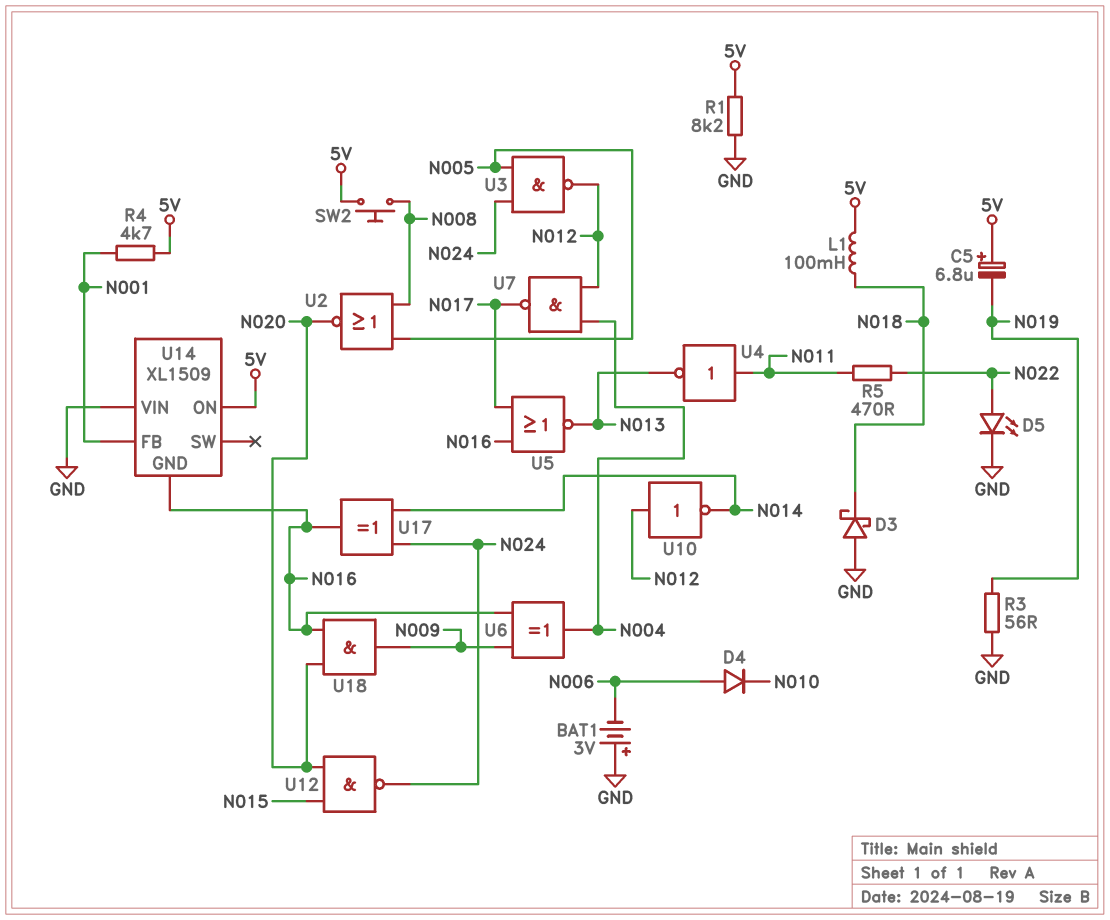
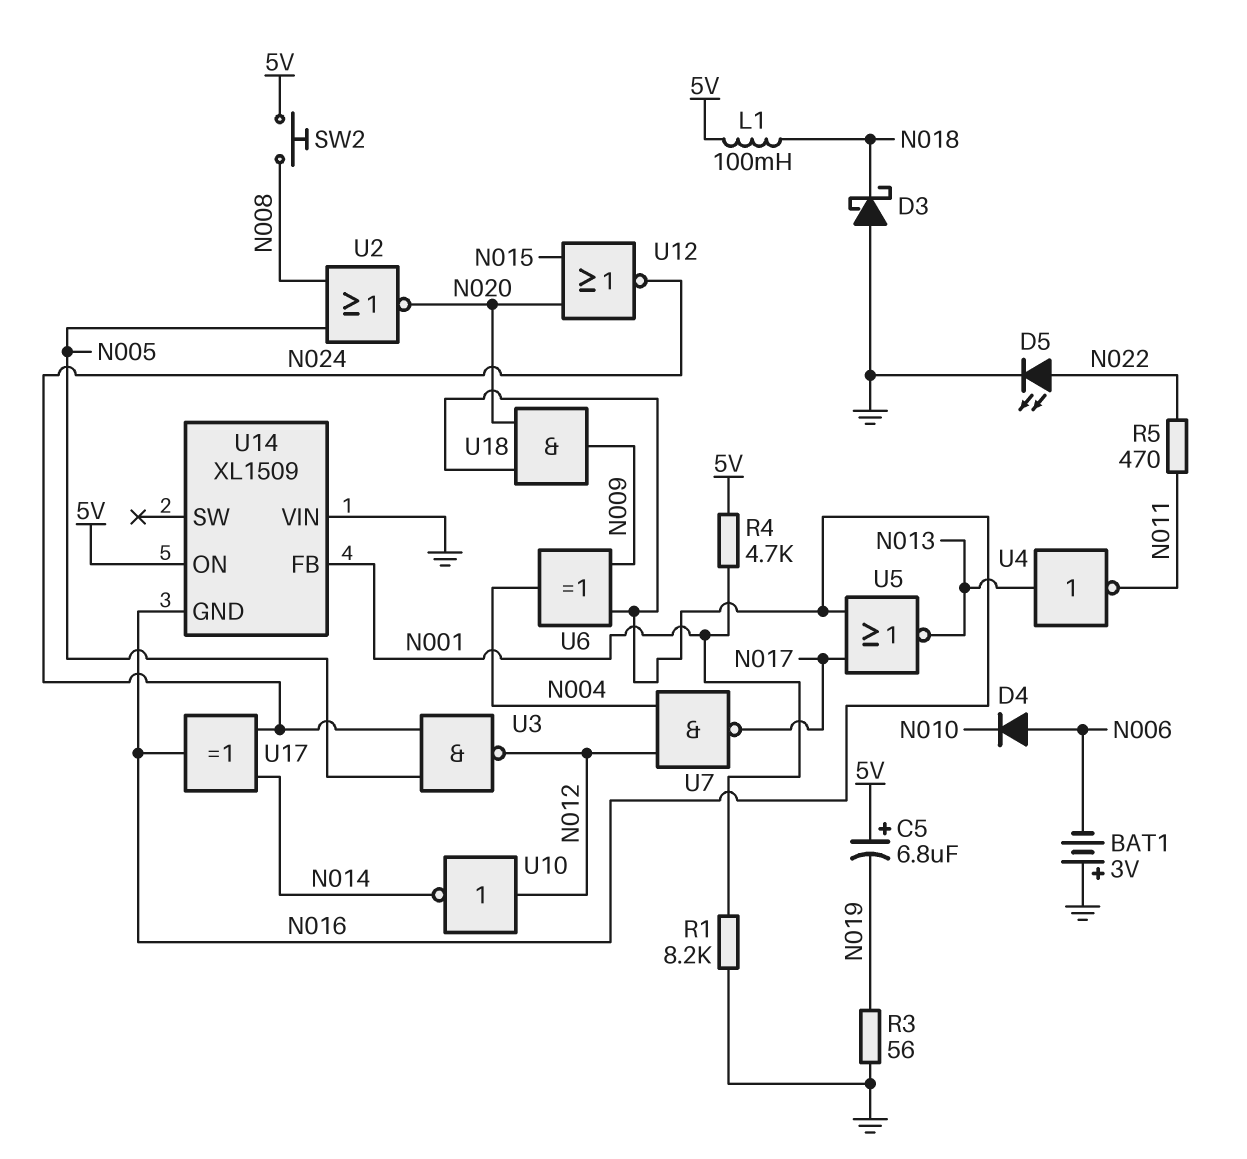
R1: 8.2k (5V, GND) -> 8.2k (GND, N001)
U4: NOT (in N011, out N013) -> NOT (in N013, out N011)
U12: NAND (in N015, in N020, out N024) -> NOR (in N015, in N020, out N024)

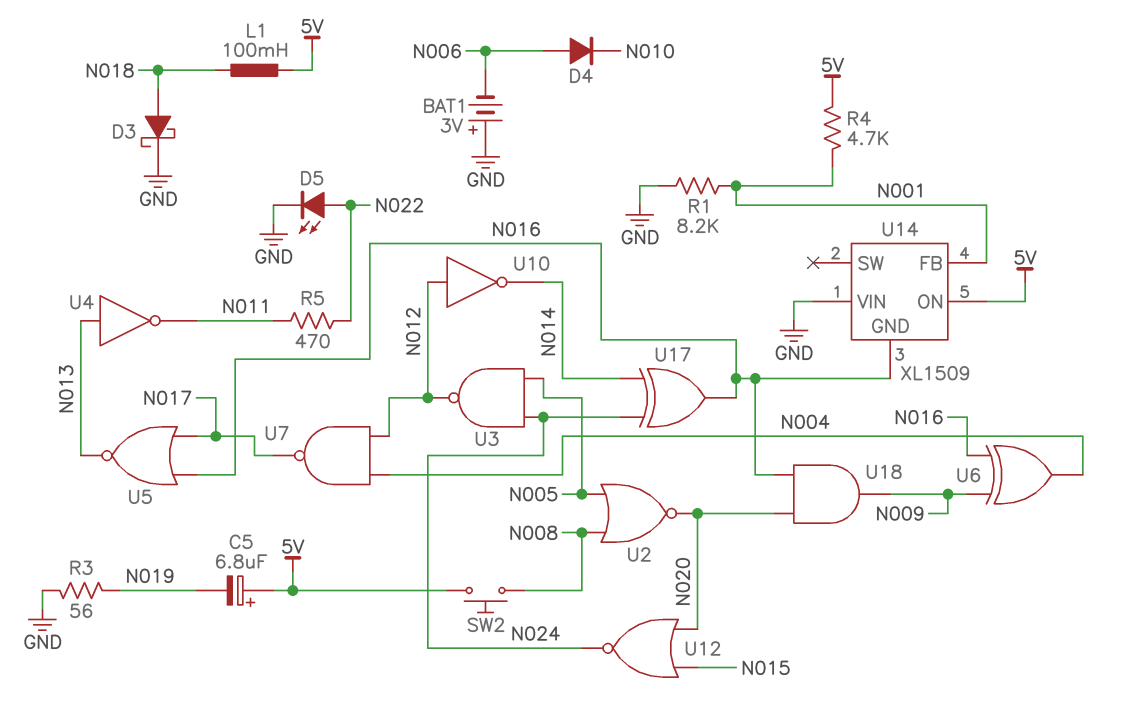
D3: schottky (A GND, K N018) -> schottky (A N018, K GND)

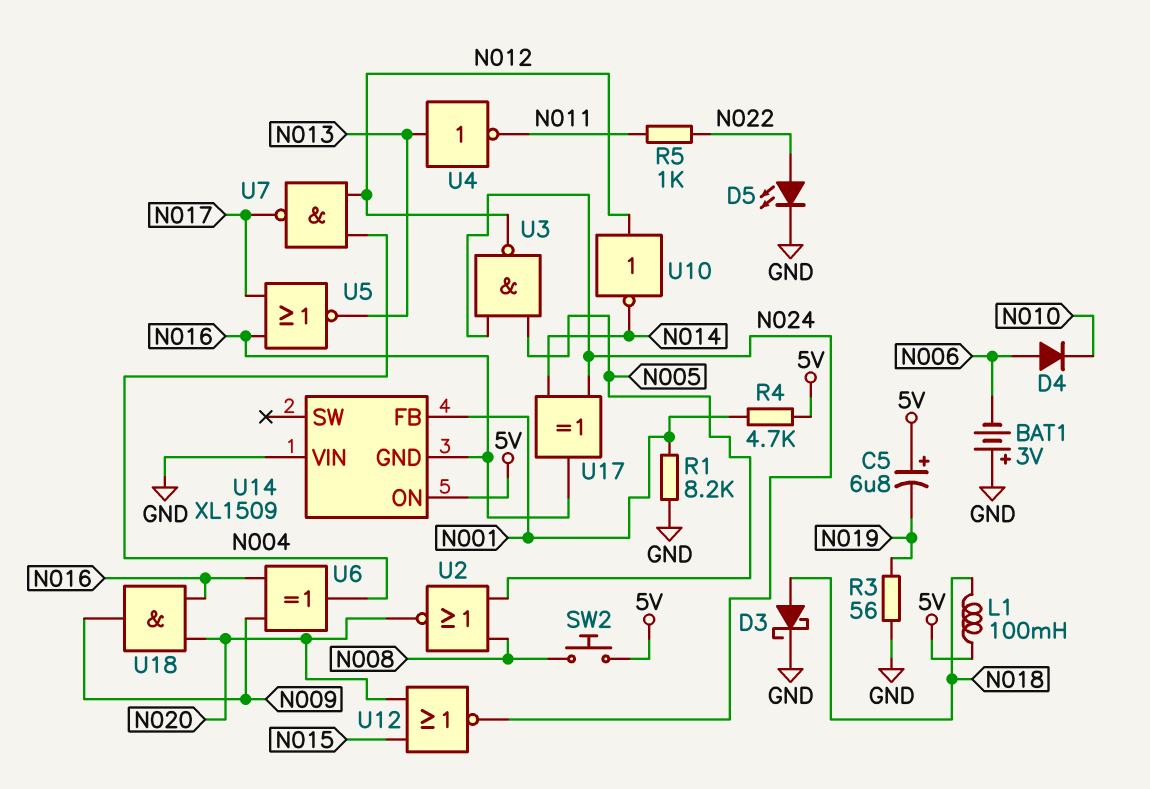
R5: 470 (N011, N022) -> 1k (N011, N022)

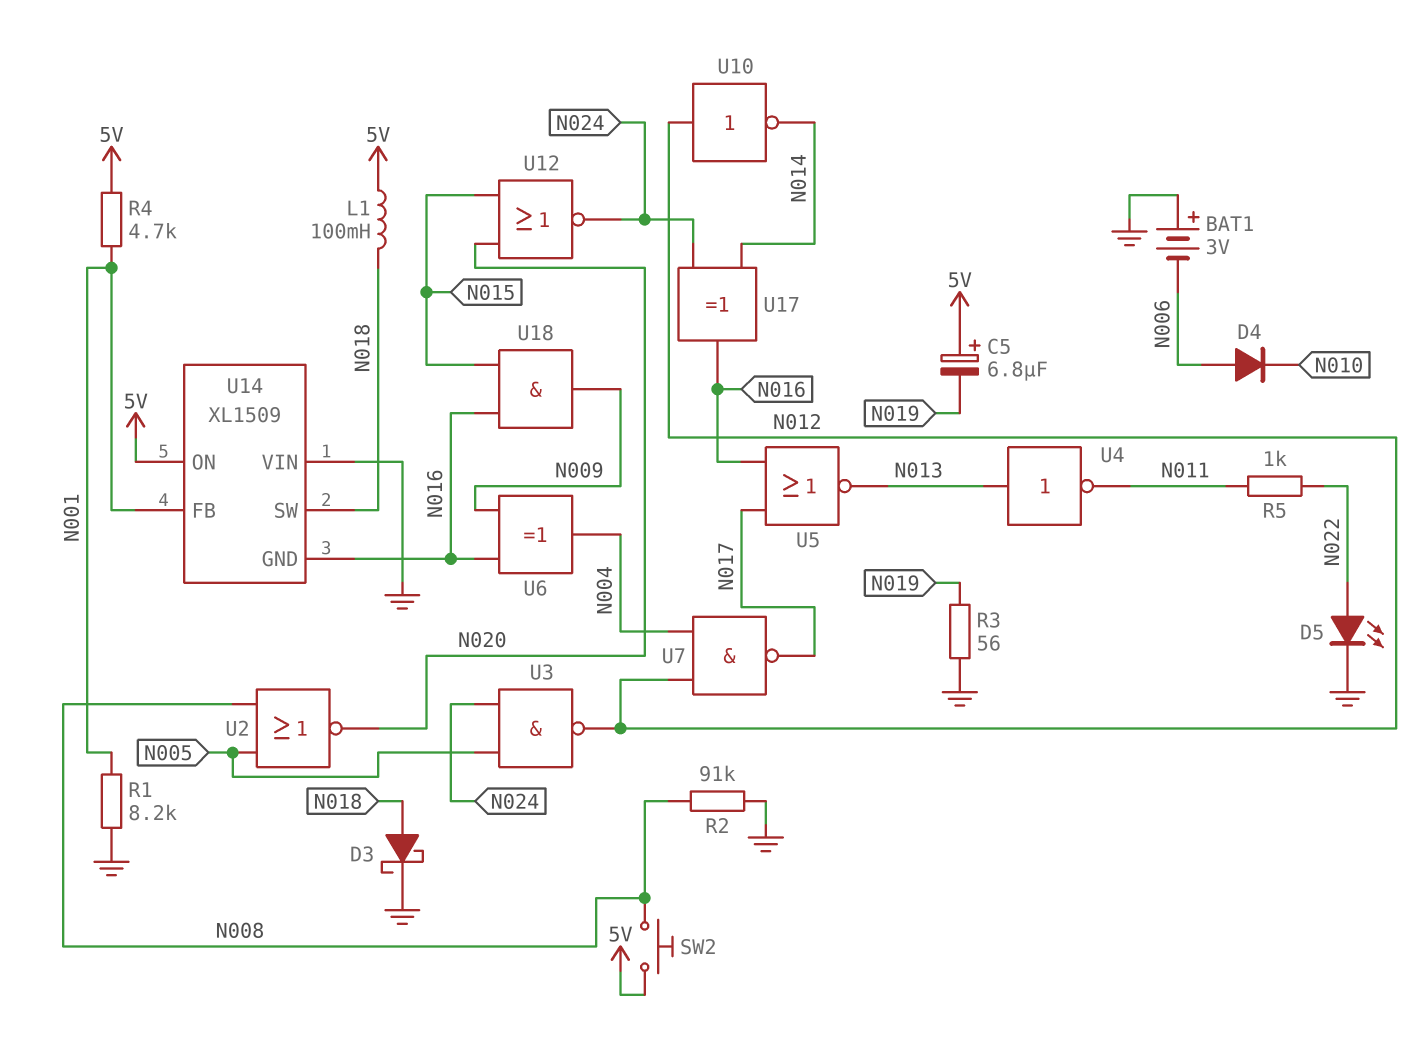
R2: none -> 91k (GND, N008)
U14 pin SW: none -> N018
U18: AND (in N016, in N020, out N009) -> AND (in N015, in N016, out N009)

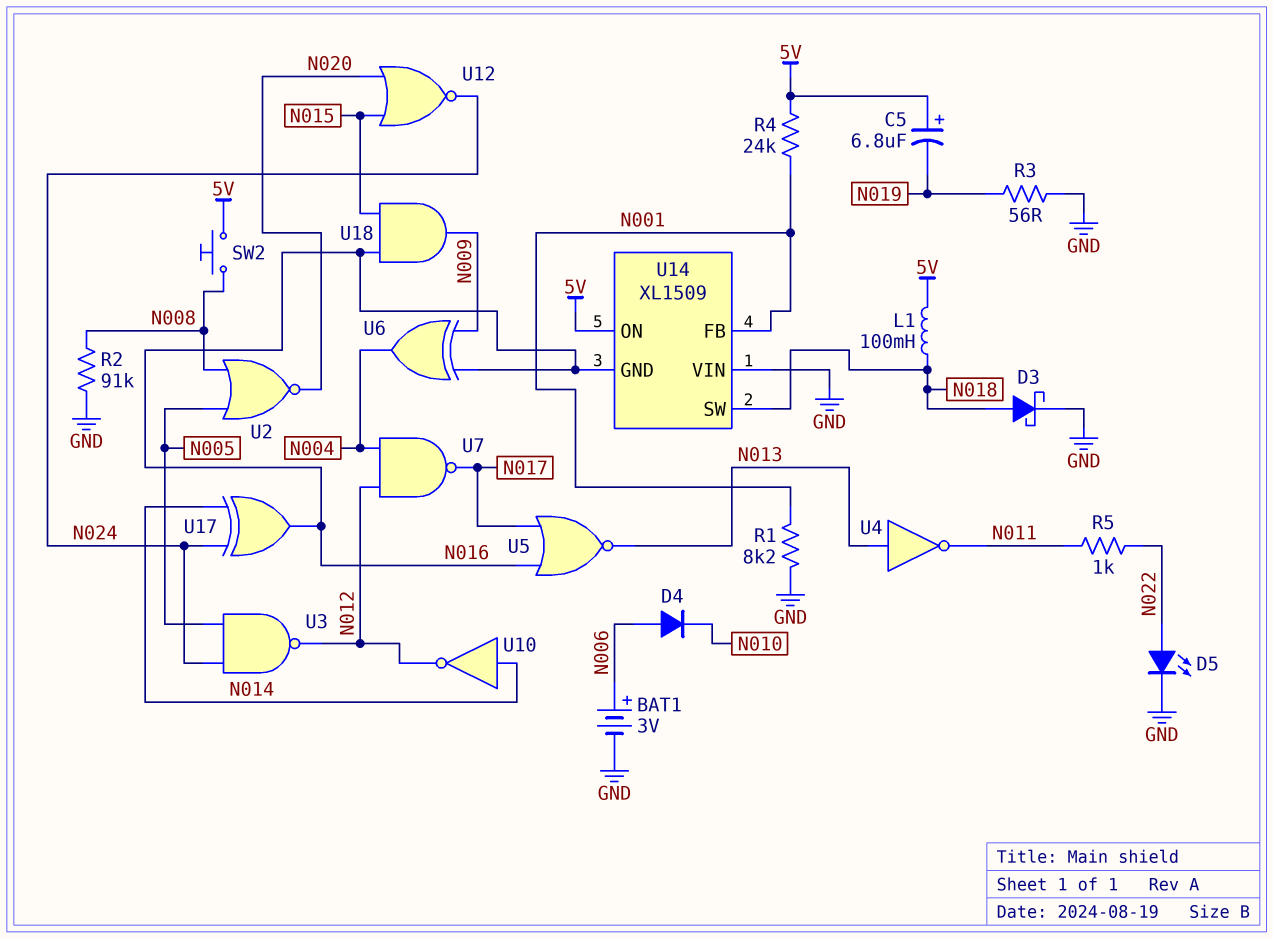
BAT1: 3V (plus GND, minus N006) -> 3V (plus N006, minus GND)
R4: 4.7k (5V, N001) -> 24k (5V, N001)
U10: NOT (in N012, out N014) -> NOT (in N014, out N012)

